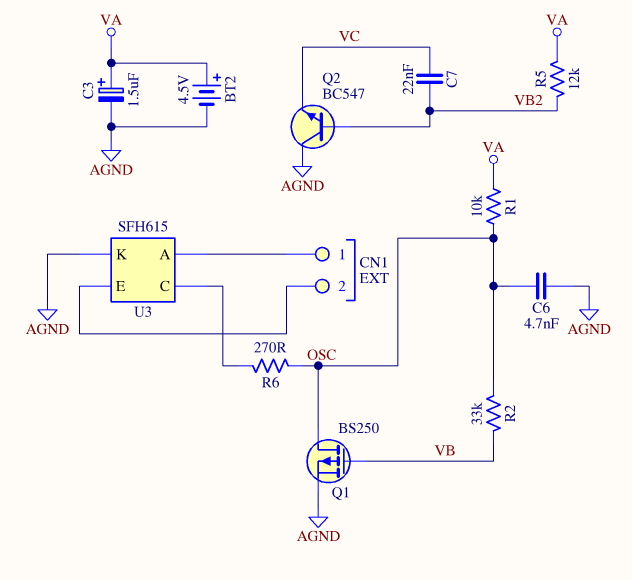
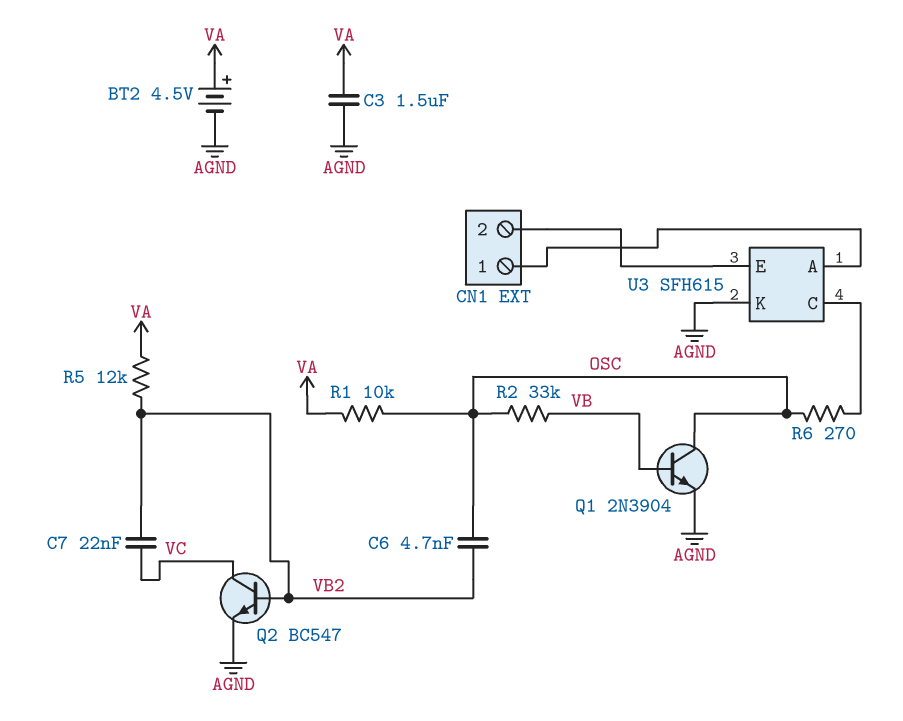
C3: 1.5uF (plus VA, minus AGND) -> 1.5uF (AGND, VA)
C6: 4.7nF (AGND, OSC) -> 4.7nF (OSC, VB2)
Q1: PMOS BS250 (G VB, D OSC, S AGND) -> NPN 2N3904 (B VB, C OSC, E AGND)
Q2: NPN BC547 (B VB2, C AGND, E VC) -> NPN BC547 (B VB2, C VC, E AGND)

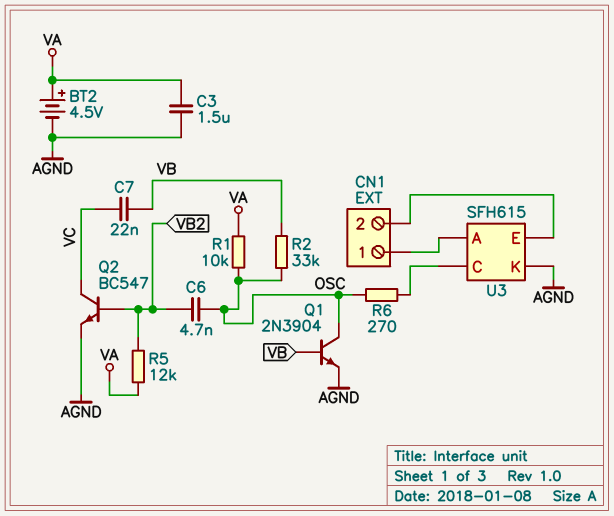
C7: 22nF (VB2, VC) -> 22nF (VB, VC)

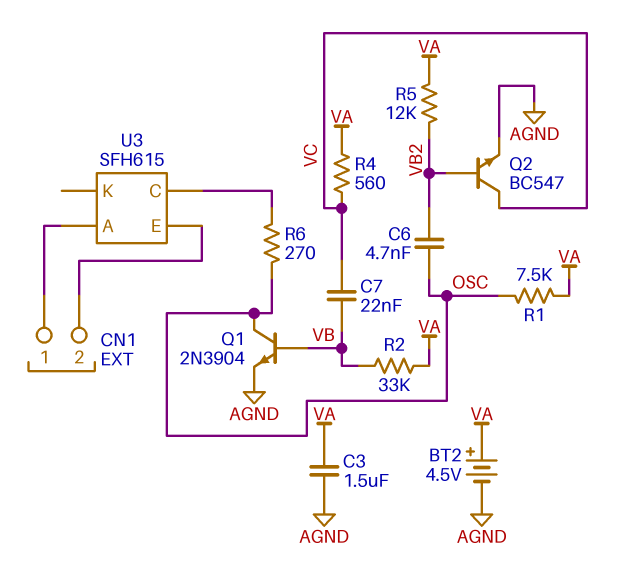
R1: 10k (OSC, VA) -> 7.5k (OSC, VA)
R2: 33k (OSC, VB) -> 33k (VA, VB)
R4: none -> 560 (VA, VC)
U3 pin K: AGND -> none

